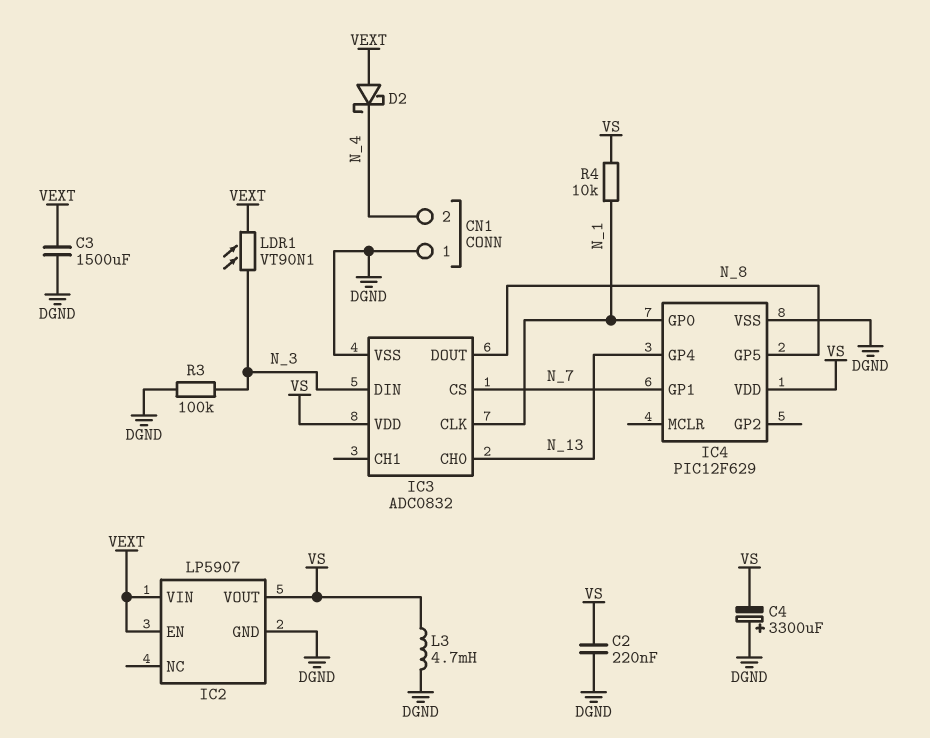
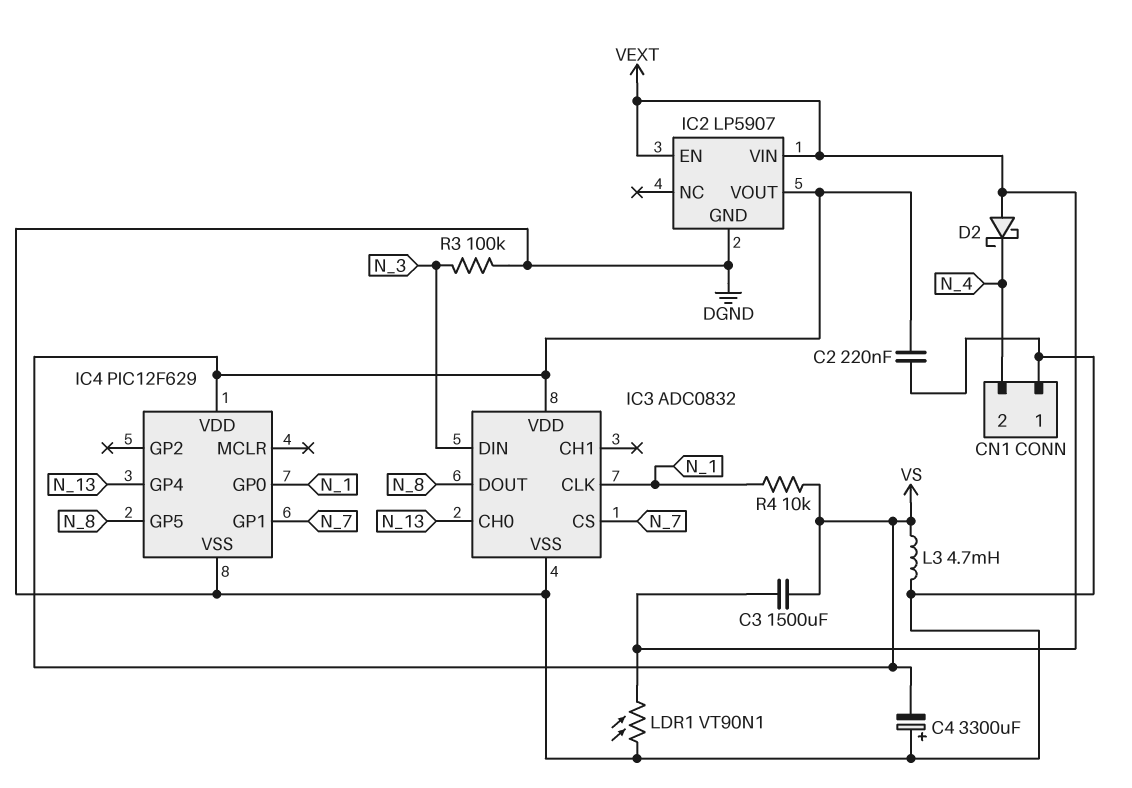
C3: 1500uF (DGND, VEXT) -> 1500uF (VEXT, VS)
LDR1: VT90N1 (N_3, VEXT) -> VT90N1 (DGND, VEXT)

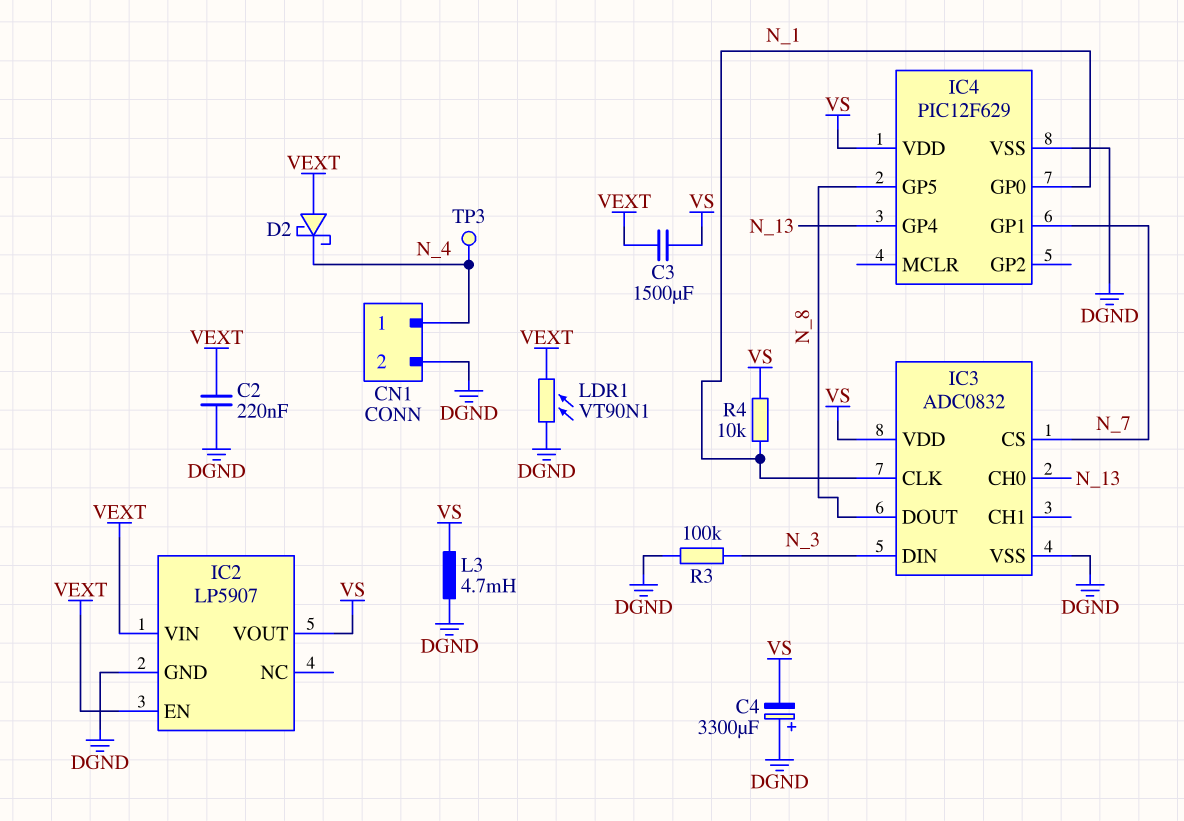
C2: 220nF (DGND, VS) -> 220nF (DGND, VEXT)
CN1 pin 1: DGND -> N_4
CN1 pin 2: N_4 -> DGND
TP3: none -> test point (N_4)

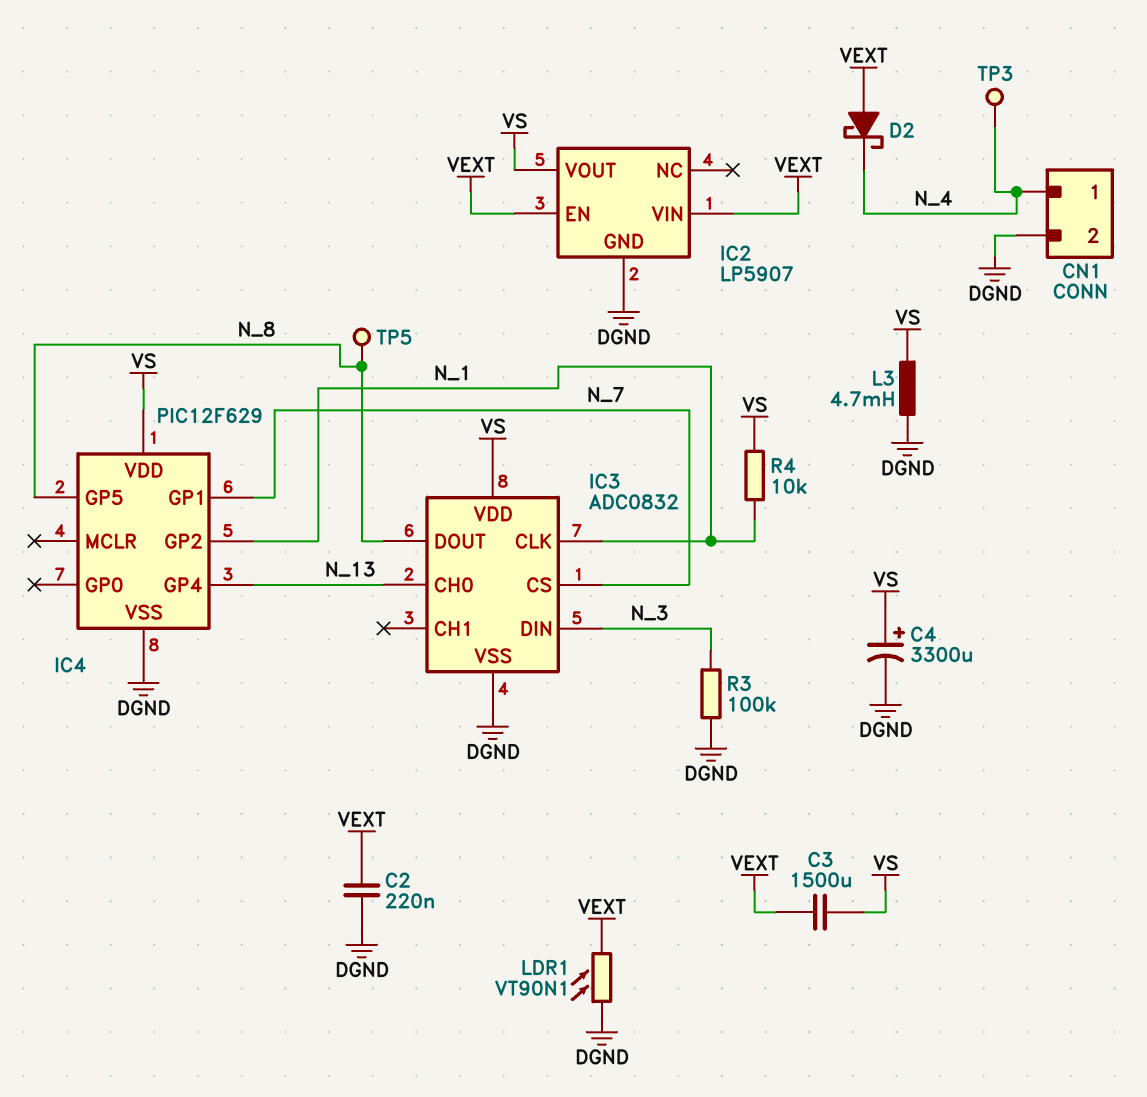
C4: 3300uF (plus DGND, minus VS) -> 3300uF (plus VS, minus DGND)
IC4 pin GP0: N_1 -> none
IC4 pin GP2: none -> N_1
TP5: none -> test point (N_8)

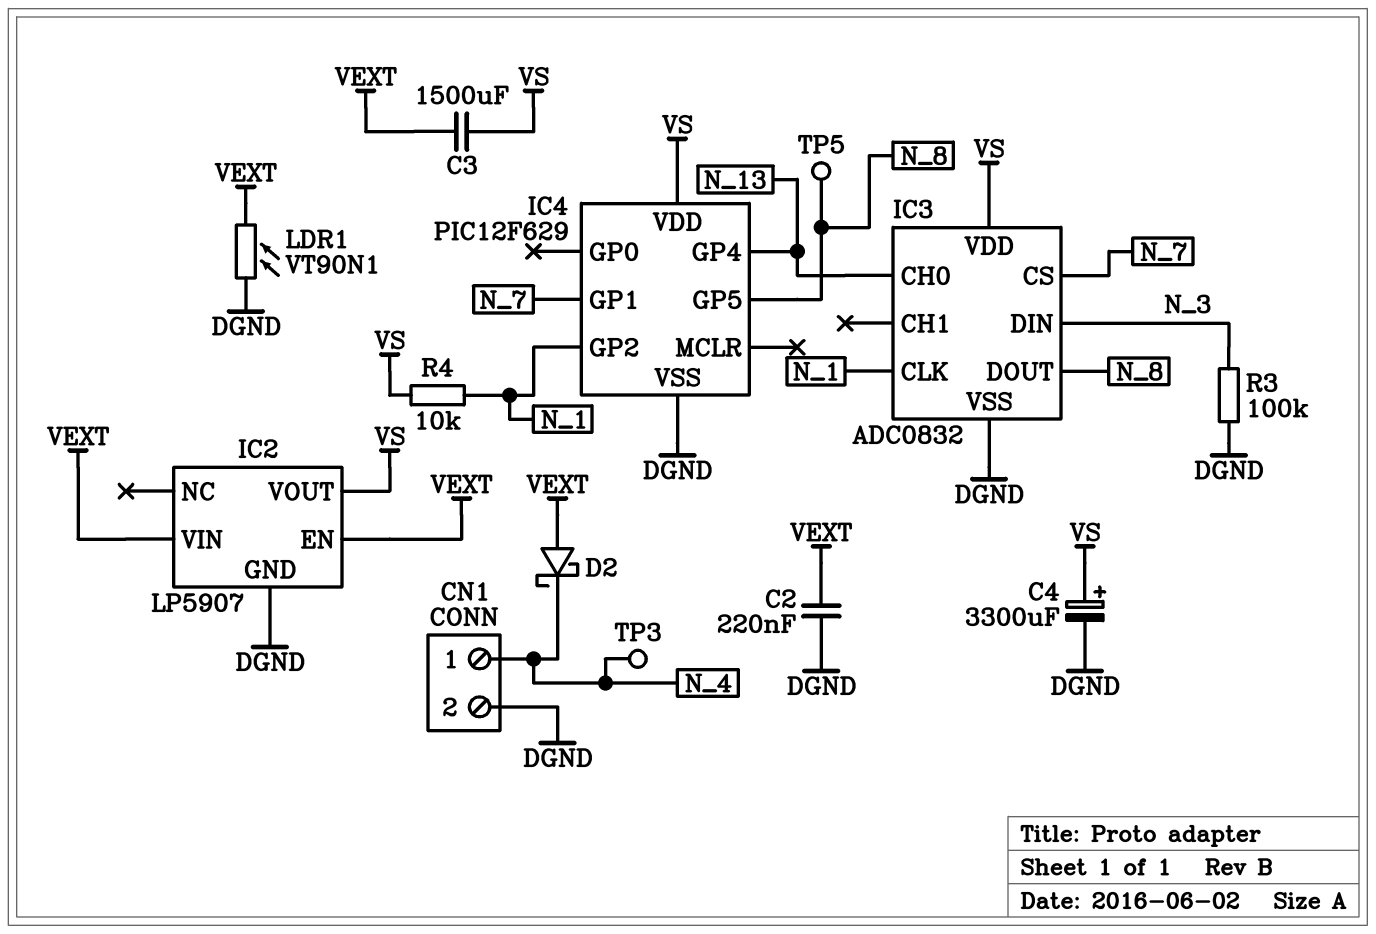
L3: 4.7mH (DGND, VS) -> none

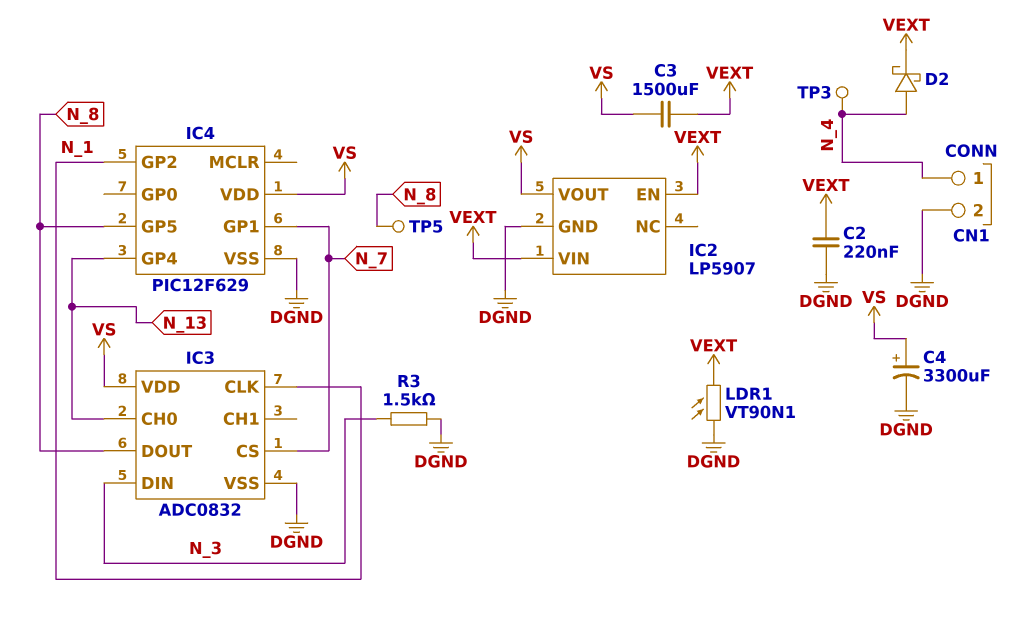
D2: schottky (A VEXT, K N_4) -> schottky (A N_4, K VEXT)
R3: 100k (DGND, N_3) -> 1.5k (DGND, N_3)
R4: 10k (N_1, VS) -> none

